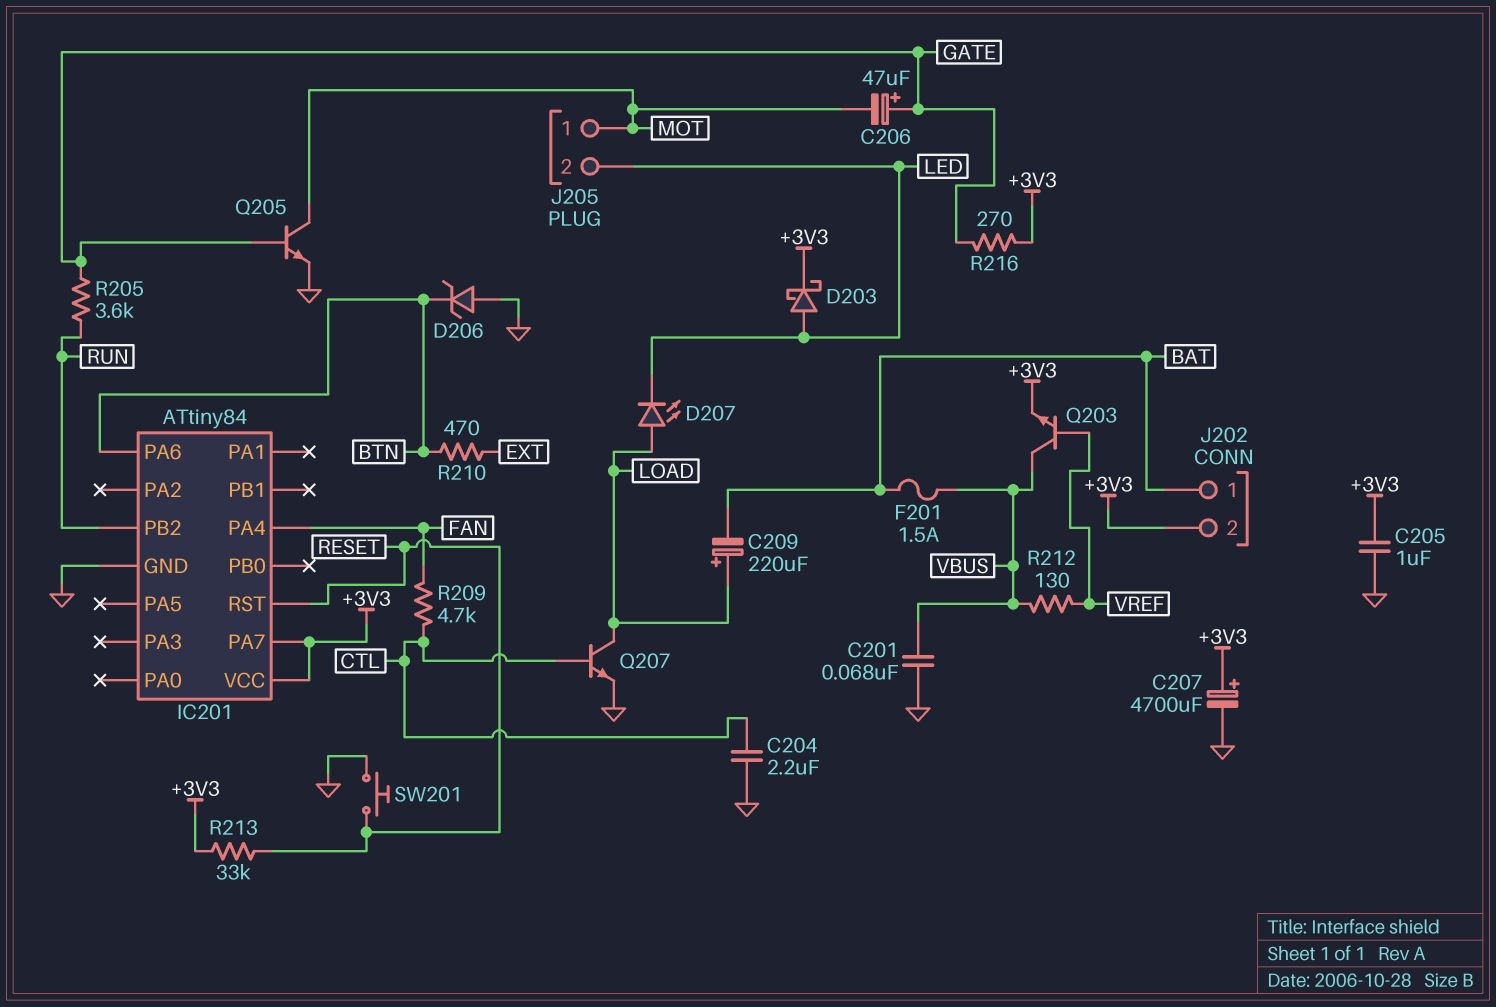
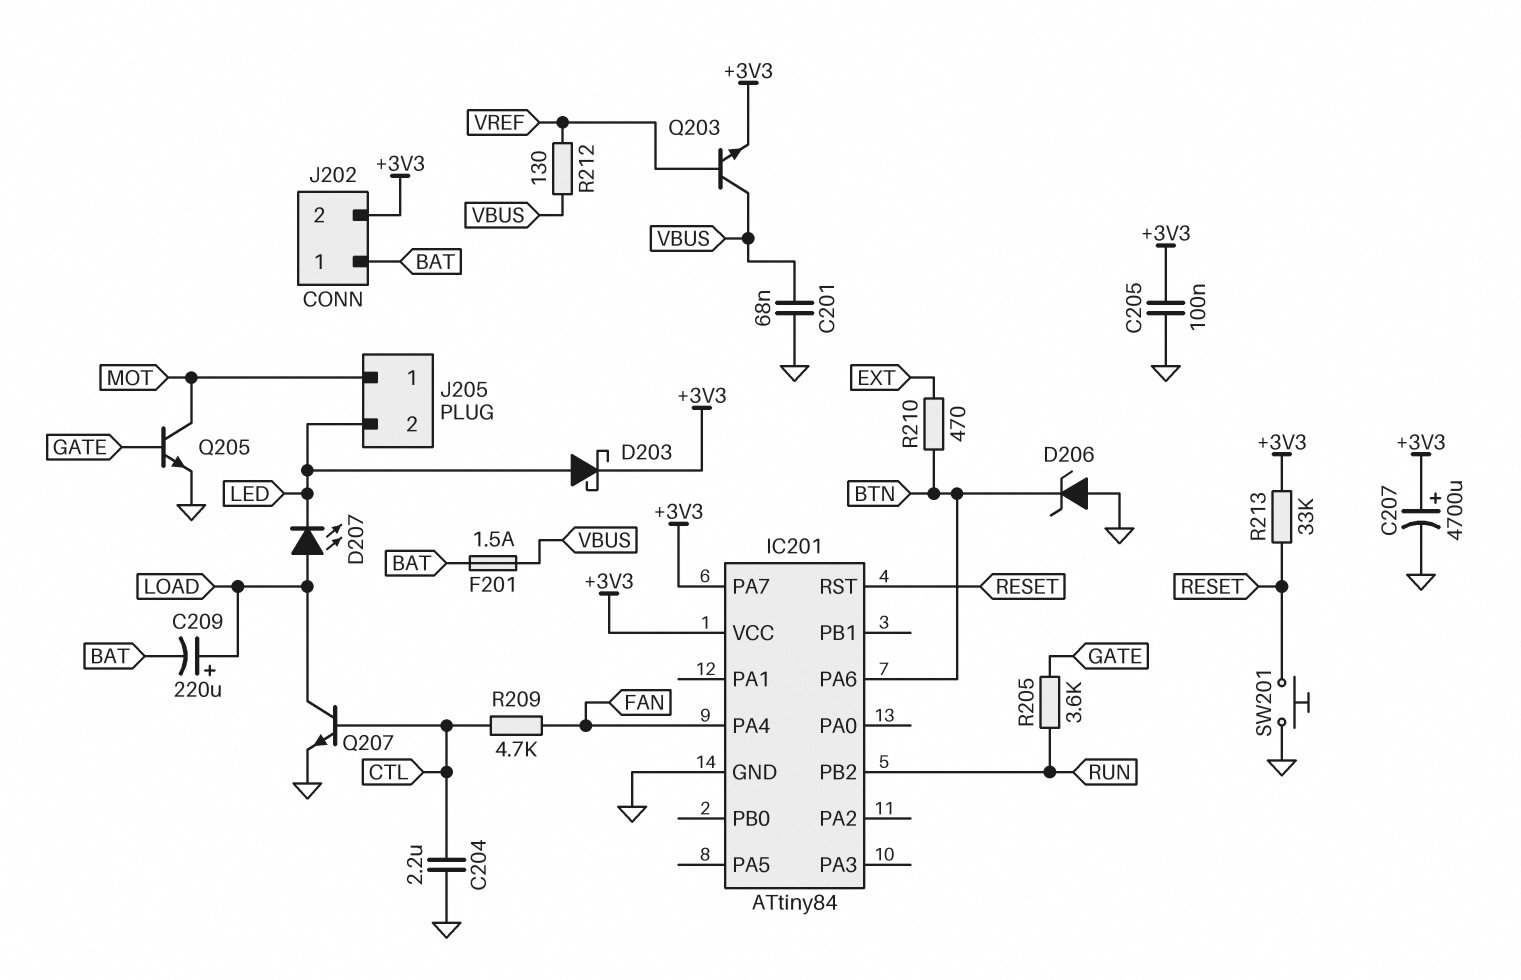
C205: 1uF (+3V3, GND) -> 100nF (+3V3, GND)
C206: 47uF (plus GATE, minus MOT) -> none
R216: 270 (+3V3, GATE) -> none

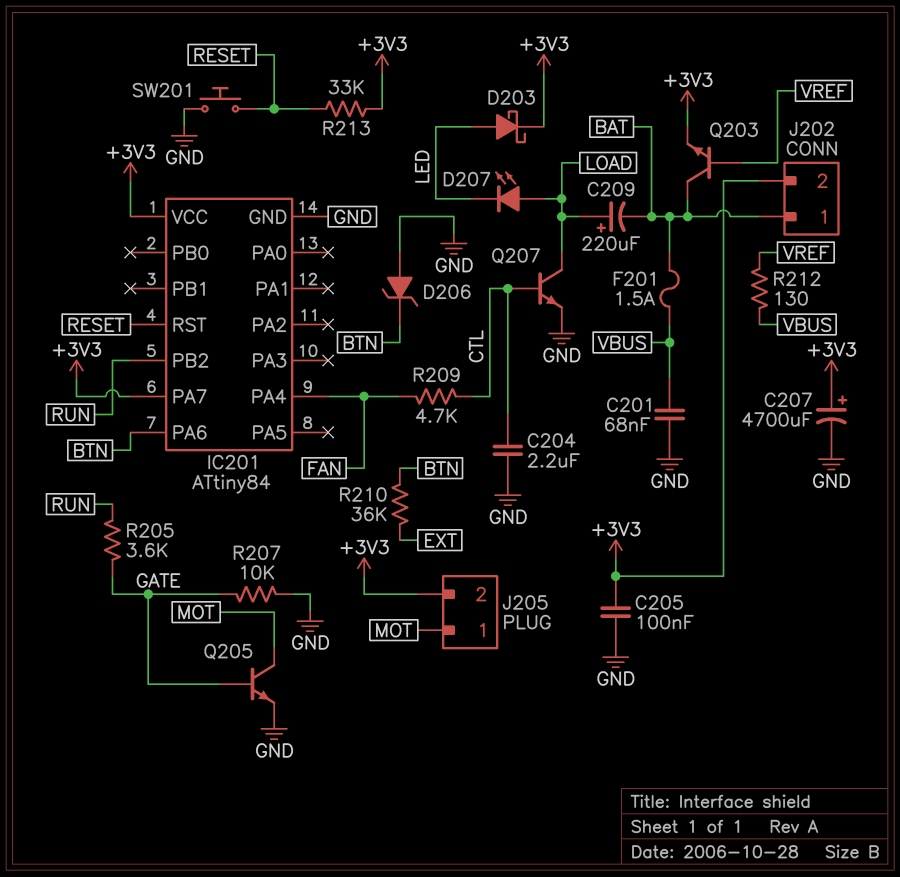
J205 pin 2: LED -> +3V3
Q203: NPN (B VREF, C VBUS, E +3V3) -> NPN (B VREF, C BAT, E +3V3)
R207: none -> 10k (GATE, GND)
R210: 470 (BTN, EXT) -> 36k (BTN, EXT)

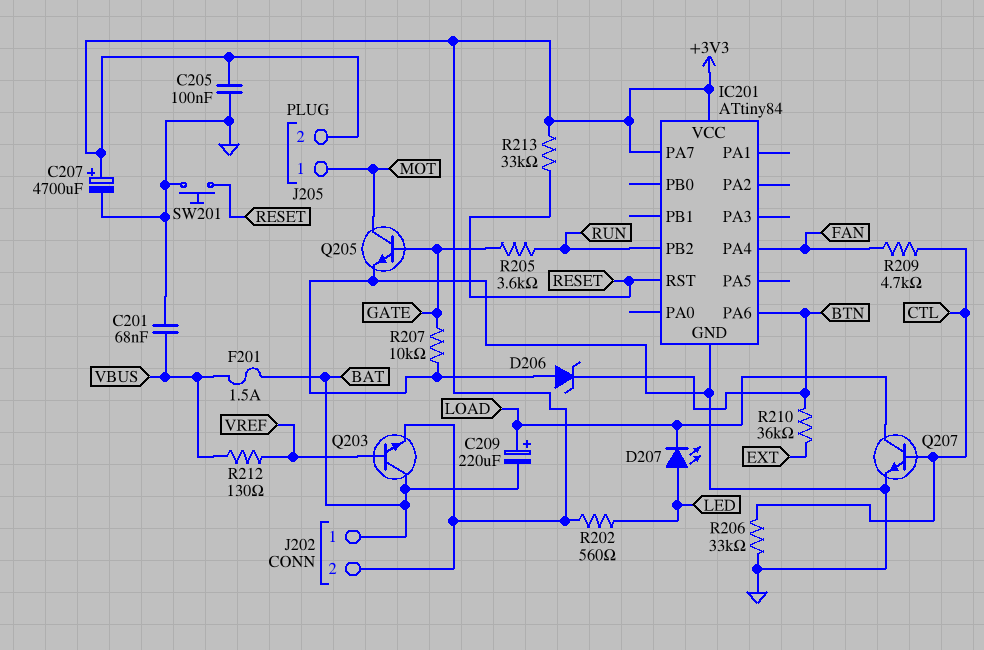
C204: 2.2uF (CTL, GND) -> none
D203: schottky (A LED, K +3V3) -> none
D207: LED (A LOAD, K LED) -> LED (A LED, K LOAD)
R202: none -> 560 (+3V3, LED)
R206: none -> 33k (CTL, GND)

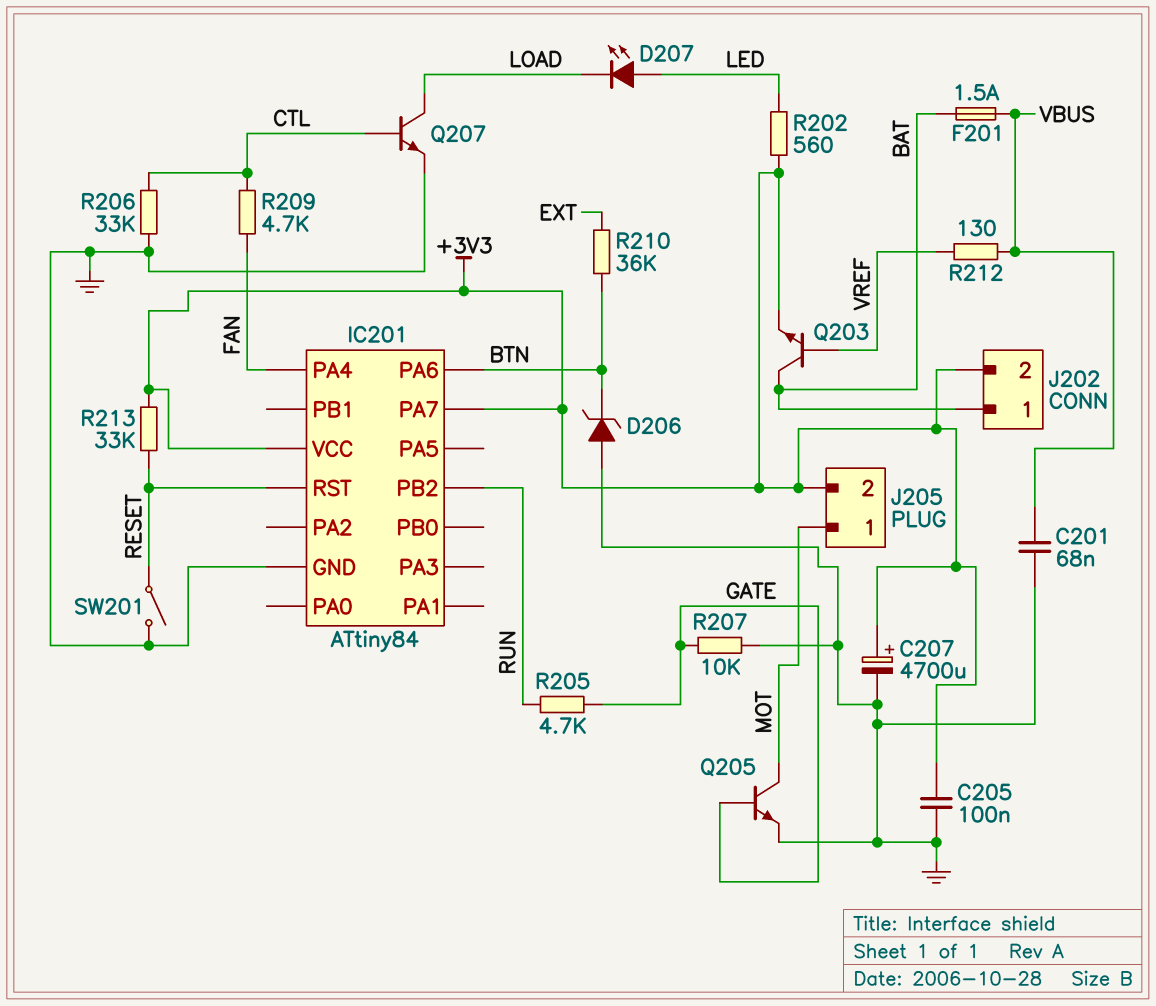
C209: 220uF (plus LOAD, minus BAT) -> none
R205: 3.6k (GATE, RUN) -> 4.7k (GATE, RUN)
SW201: button (GND, RESET) -> switch (GND, RESET)

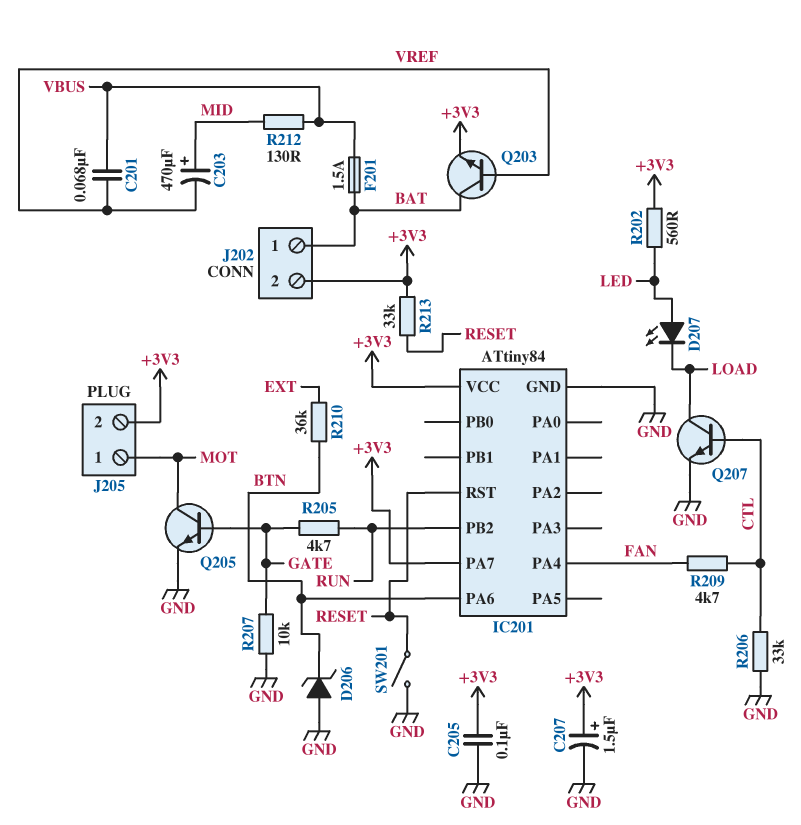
C201: 68nF (GND, VBUS) -> 68nF (VBUS, VREF)
C203: none -> 470uF (plus MID, minus VREF)
C207: 4700uF (plus +3V3, minus GND) -> 1.5uF (plus +3V3, minus GND)
R212: 130 (VBUS, VREF) -> 130 (MID, VBUS)

